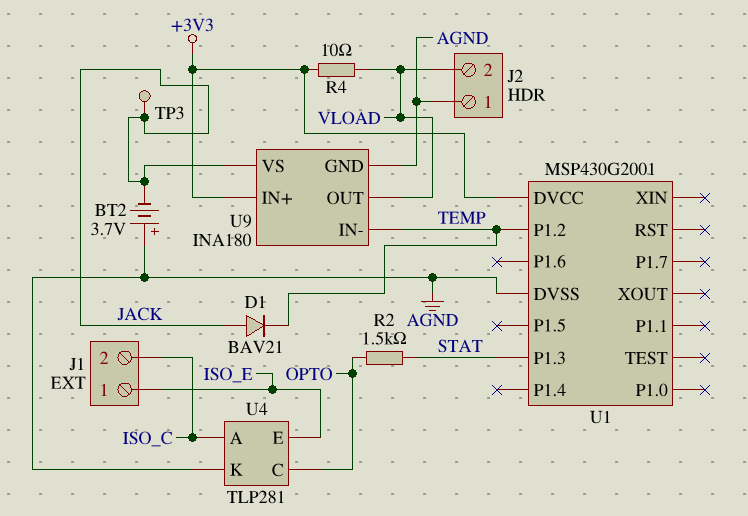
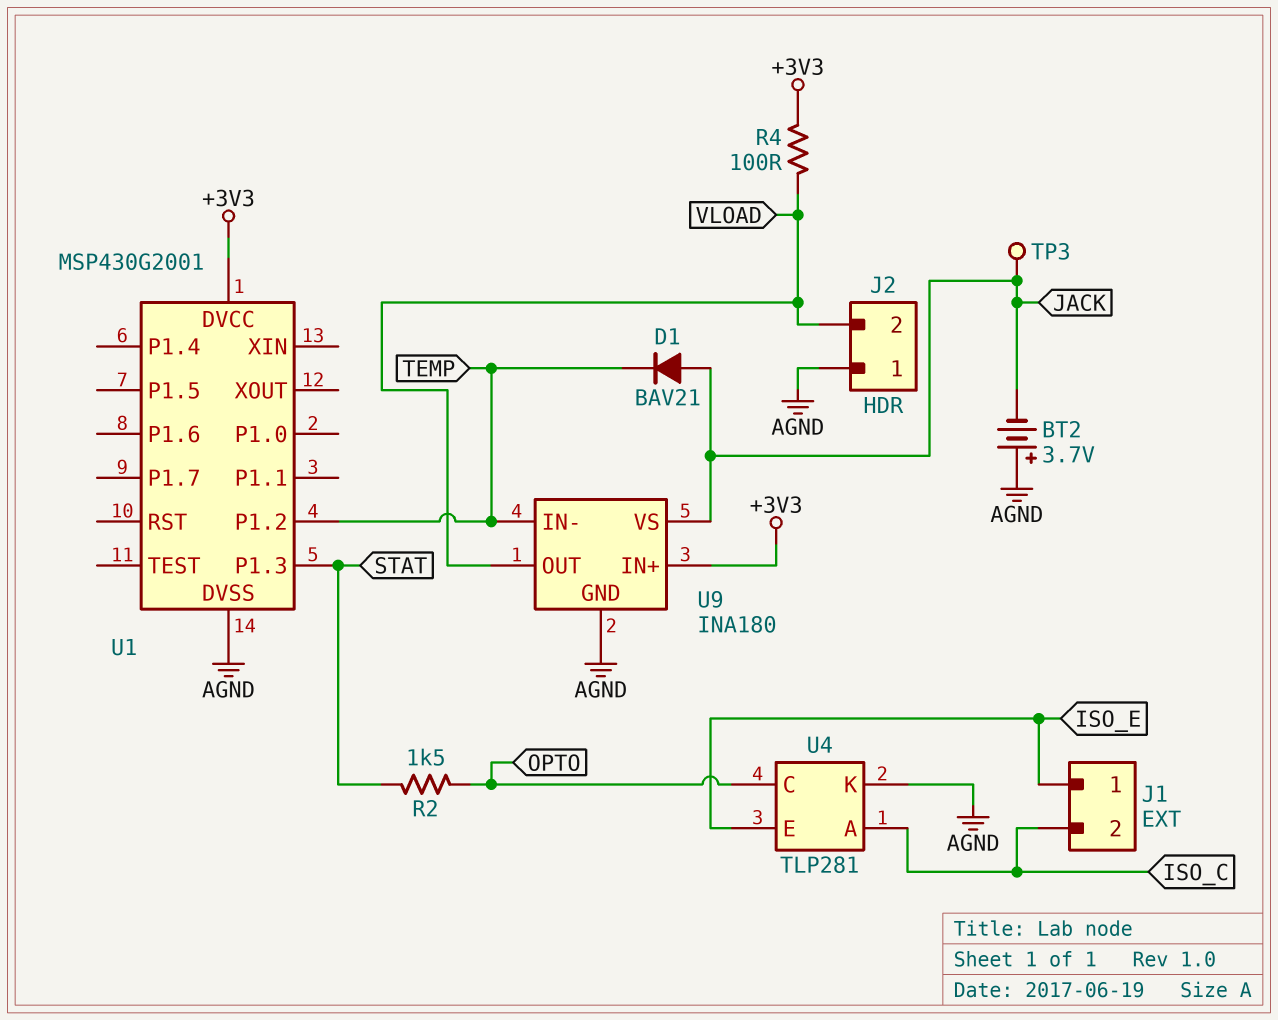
R4: 10 (+3V3, VLOAD) -> 100 (+3V3, VLOAD)

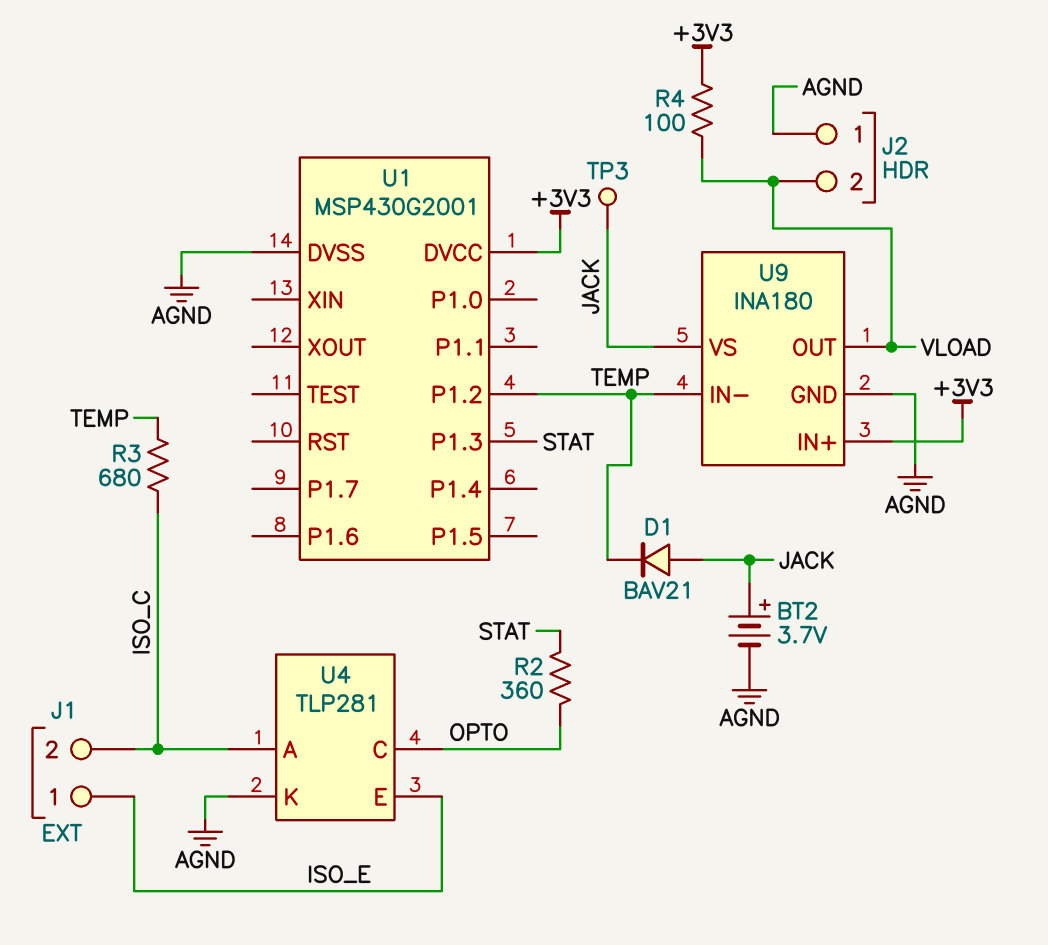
BT2: 3.7V (plus AGND, minus JACK) -> 3.7V (plus JACK, minus AGND)
R2: 1.5k (OPTO, STAT) -> 360 (OPTO, STAT)
R3: none -> 680 (ISO_C, TEMP)

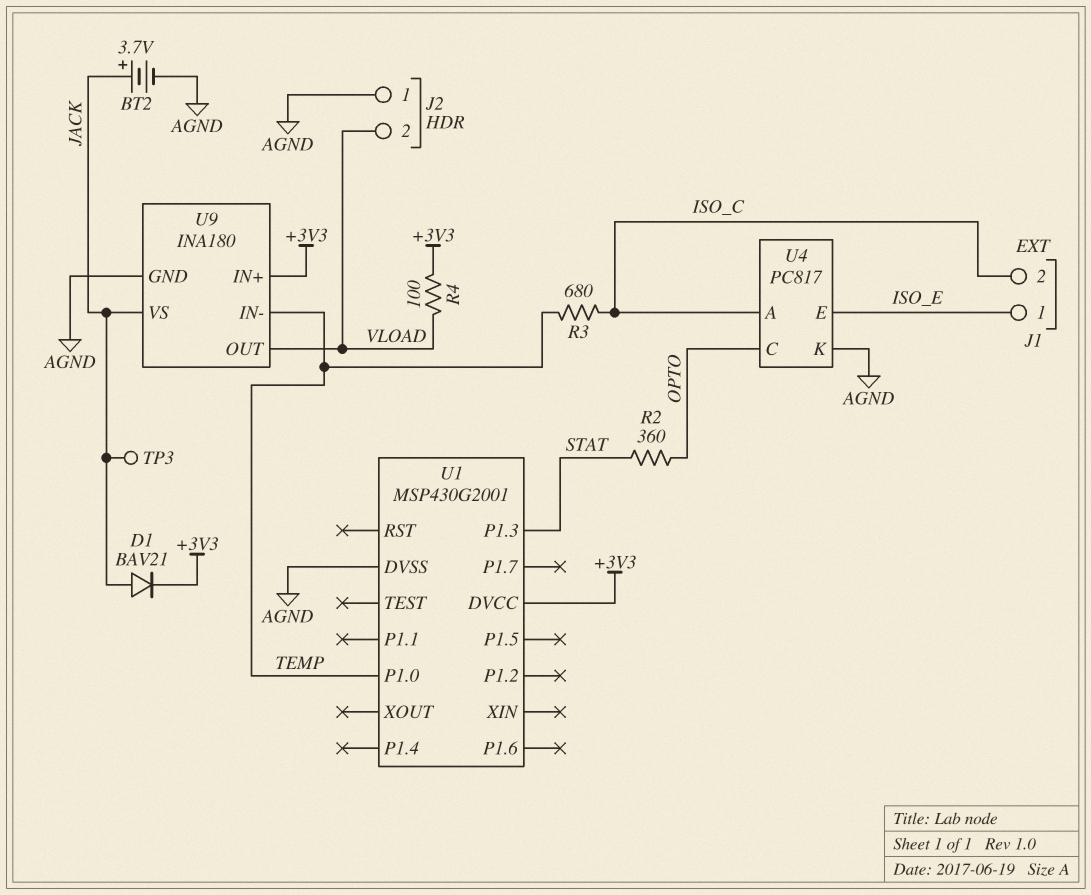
D1: diode BAV21 (A JACK, K TEMP) -> diode BAV21 (A JACK, K +3V3)
U1 pin P1.0: none -> TEMP
U1 pin P1.2: TEMP -> none
U4: TLP281 -> PC817

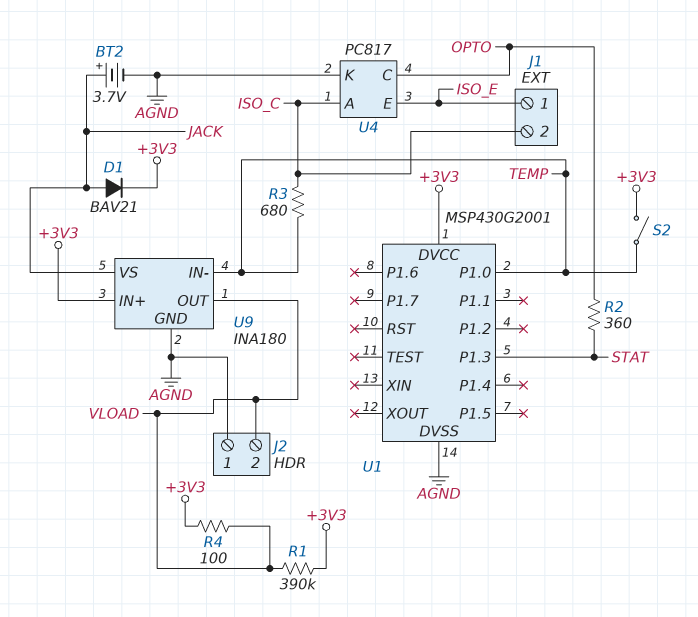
R1: none -> 390k (+3V3, VLOAD)
S2: none -> switch (+3V3, TEMP)
TP3: test point (JACK) -> none

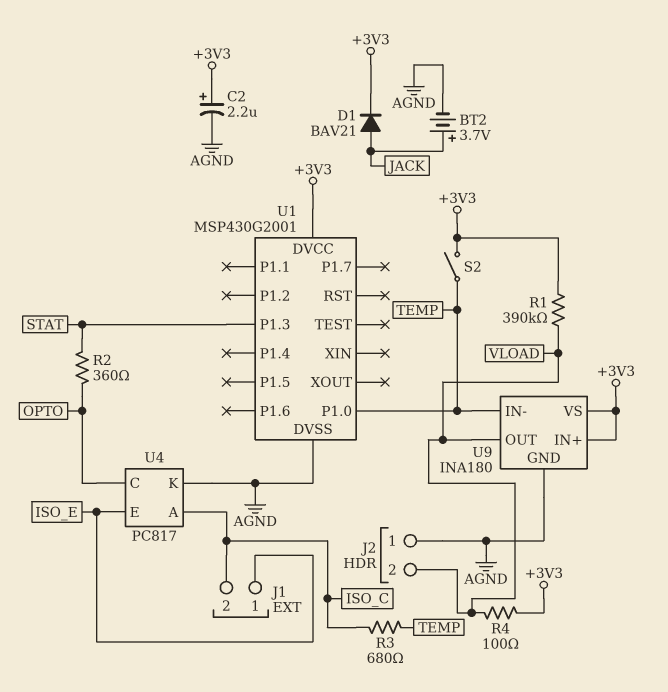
C2: none -> 2.2uF (plus +3V3, minus AGND)
U9 pin VS: JACK -> +3V3

